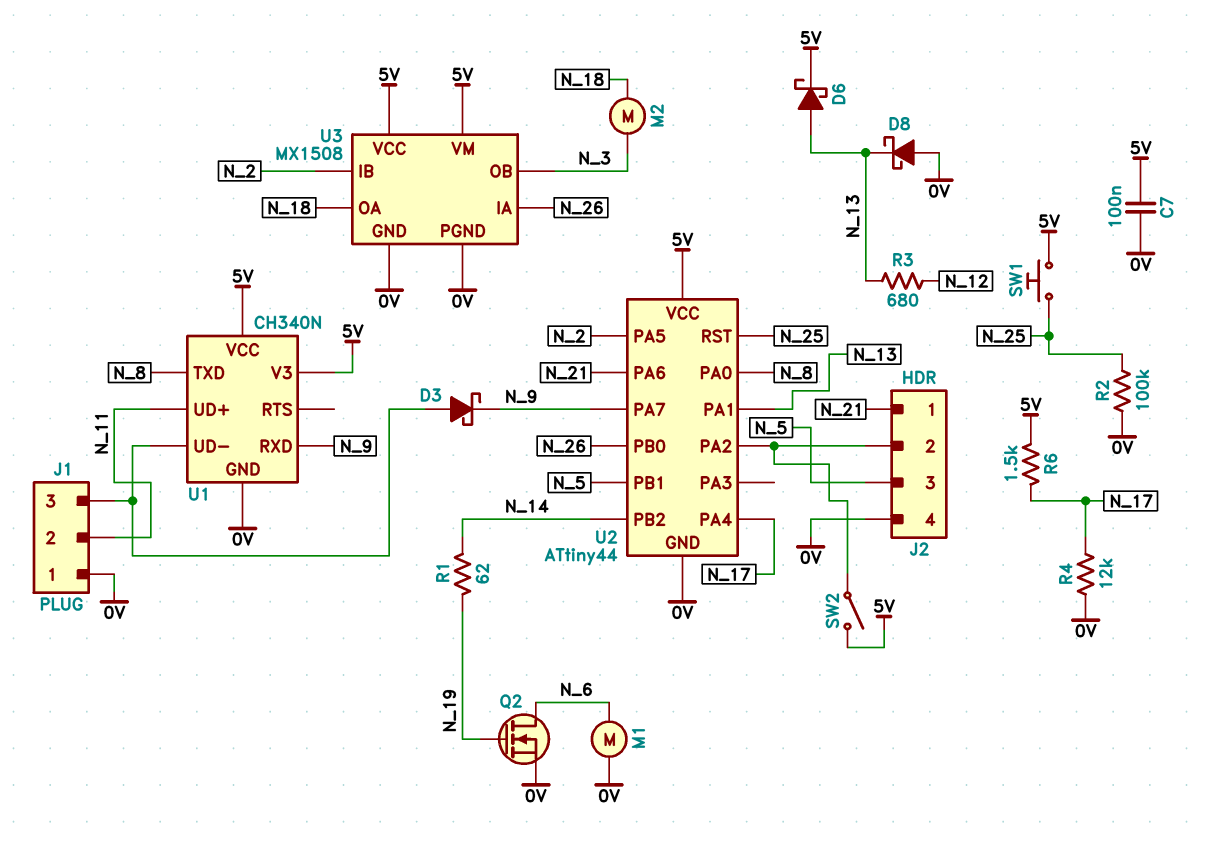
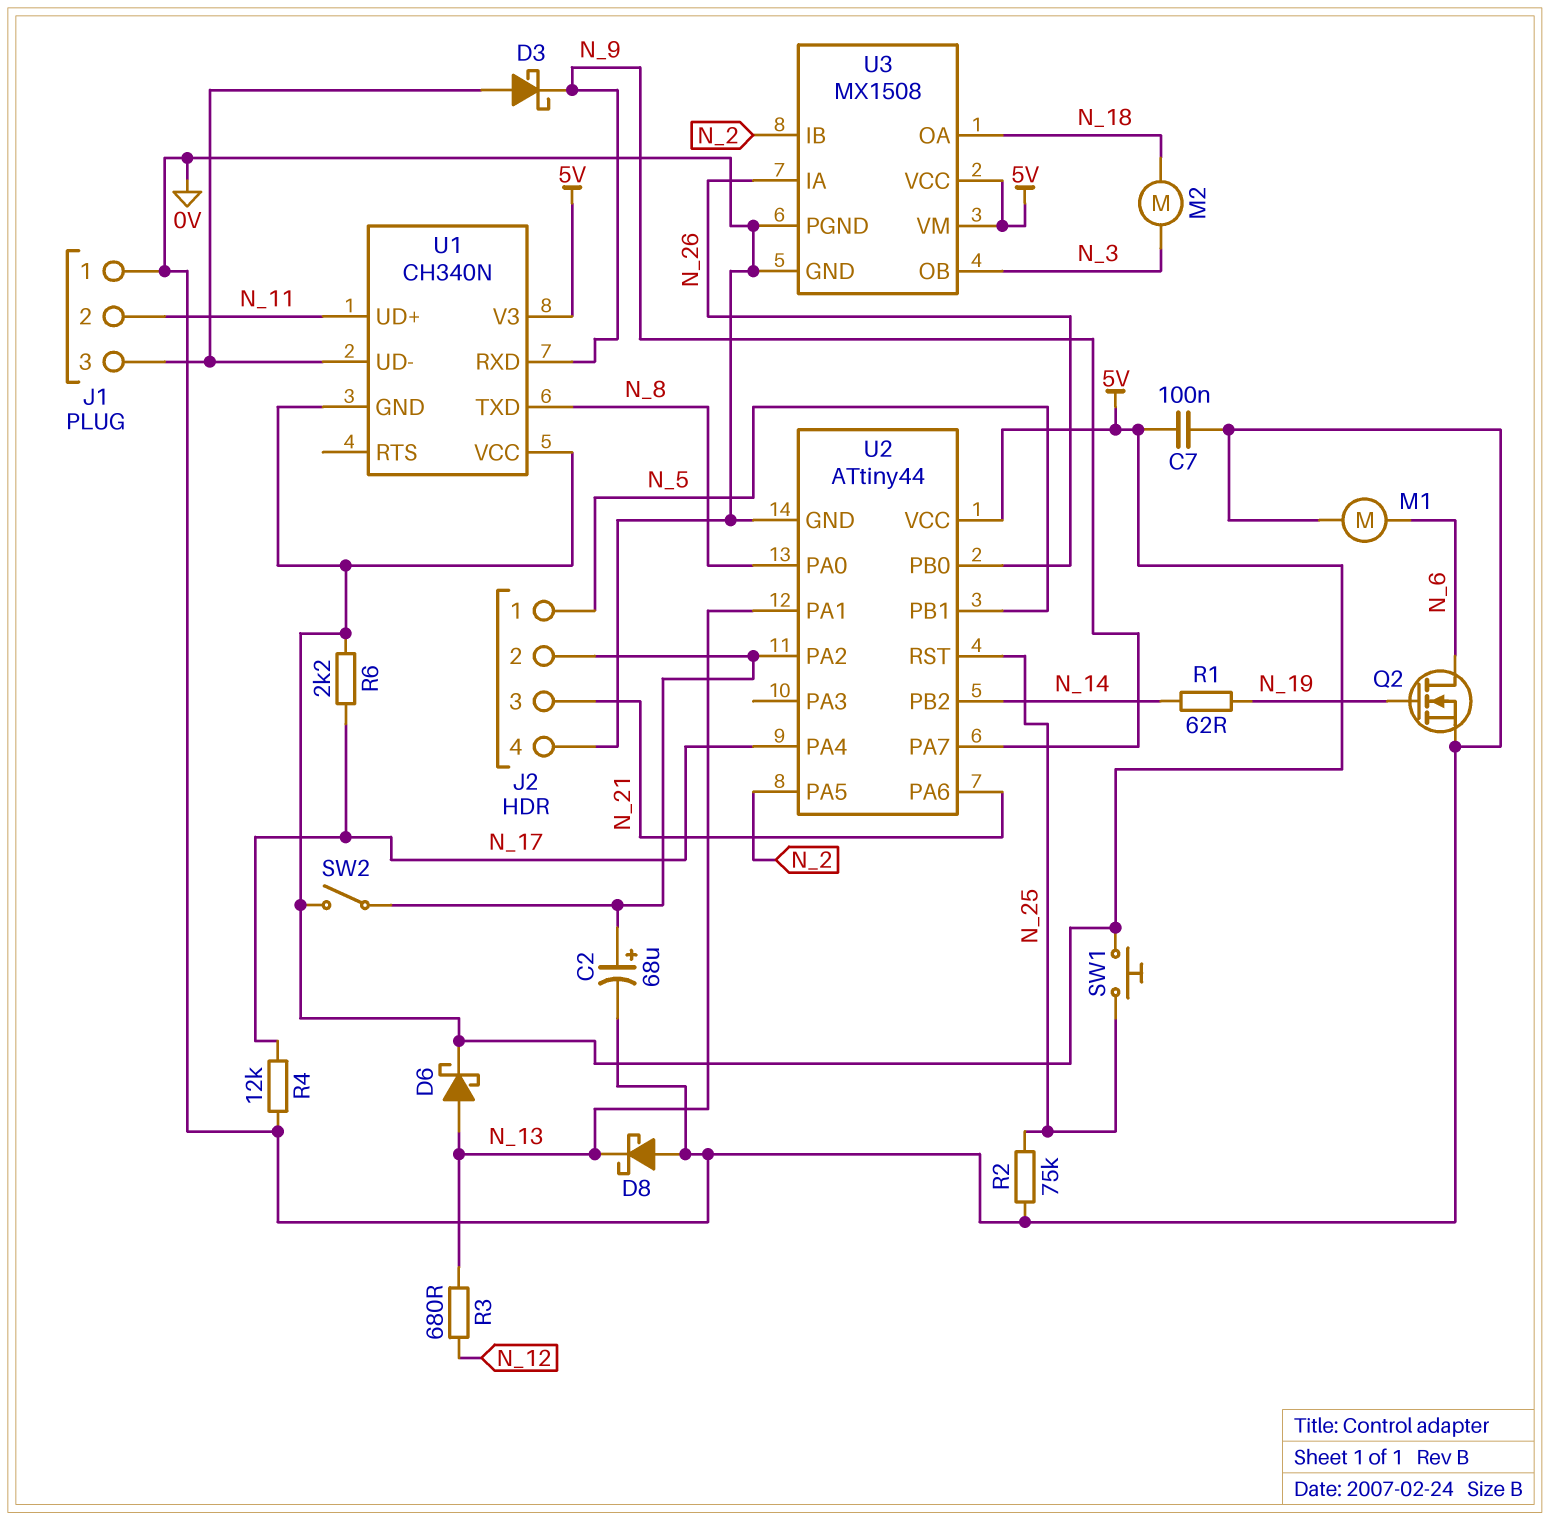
C2: none -> 68uF (plus J2/2, minus 0V)
J2 pin 1: N_21 -> N_5
J2 pin 3: N_5 -> N_21
R2: 100k (0V, N_25) -> 75k (0V, N_25)
R6: 1.5k (5V, N_17) -> 2.2k (5V, N_17)
U1 pin GND: 0V -> 5V

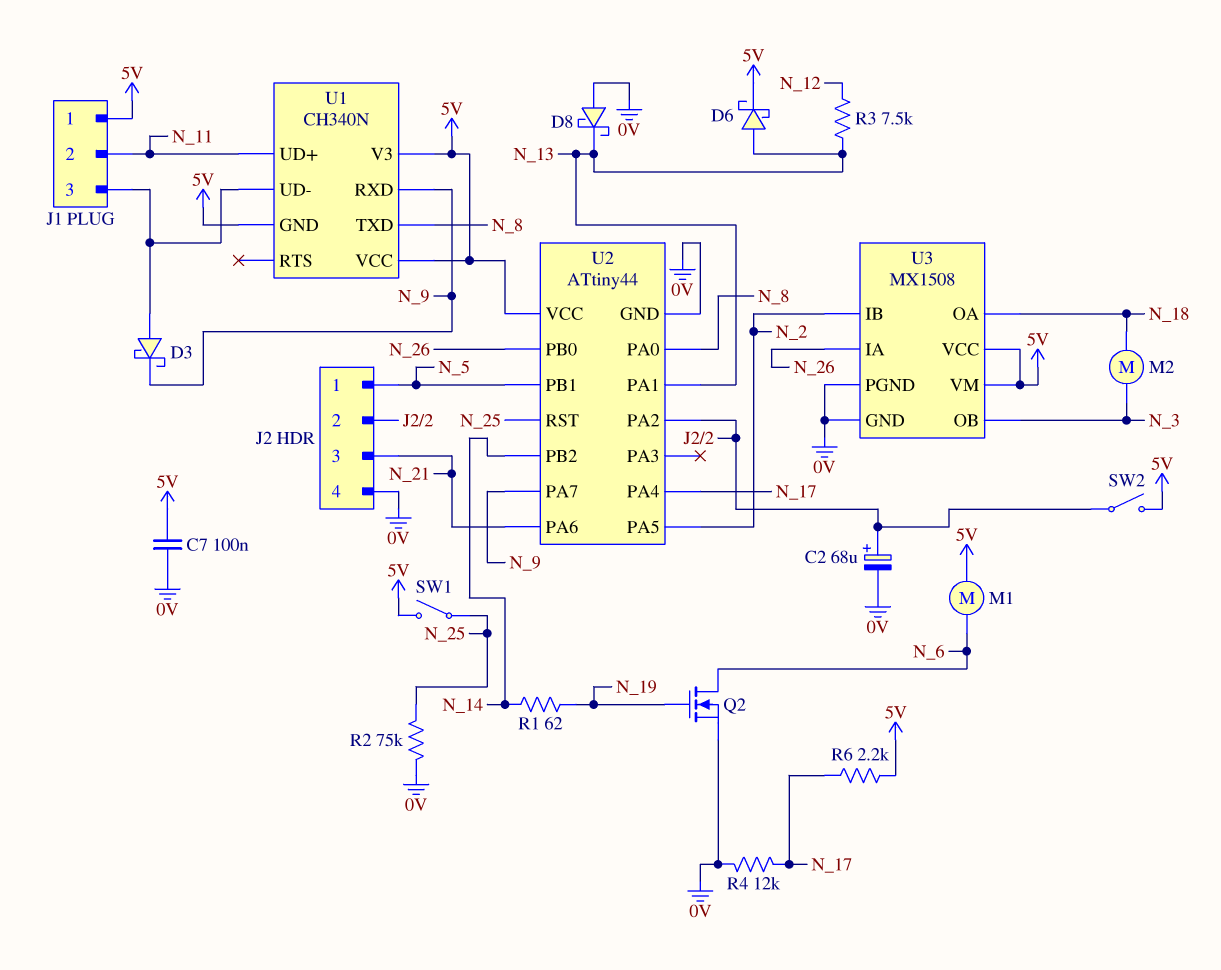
J1 pin 1: 0V -> 5V
M1: motor (0V, N_6) -> motor (5V, N_6)
R3: 680 (N_12, N_13) -> 7.5k (N_12, N_13)
SW1: button (5V, N_25) -> switch (5V, N_25)

